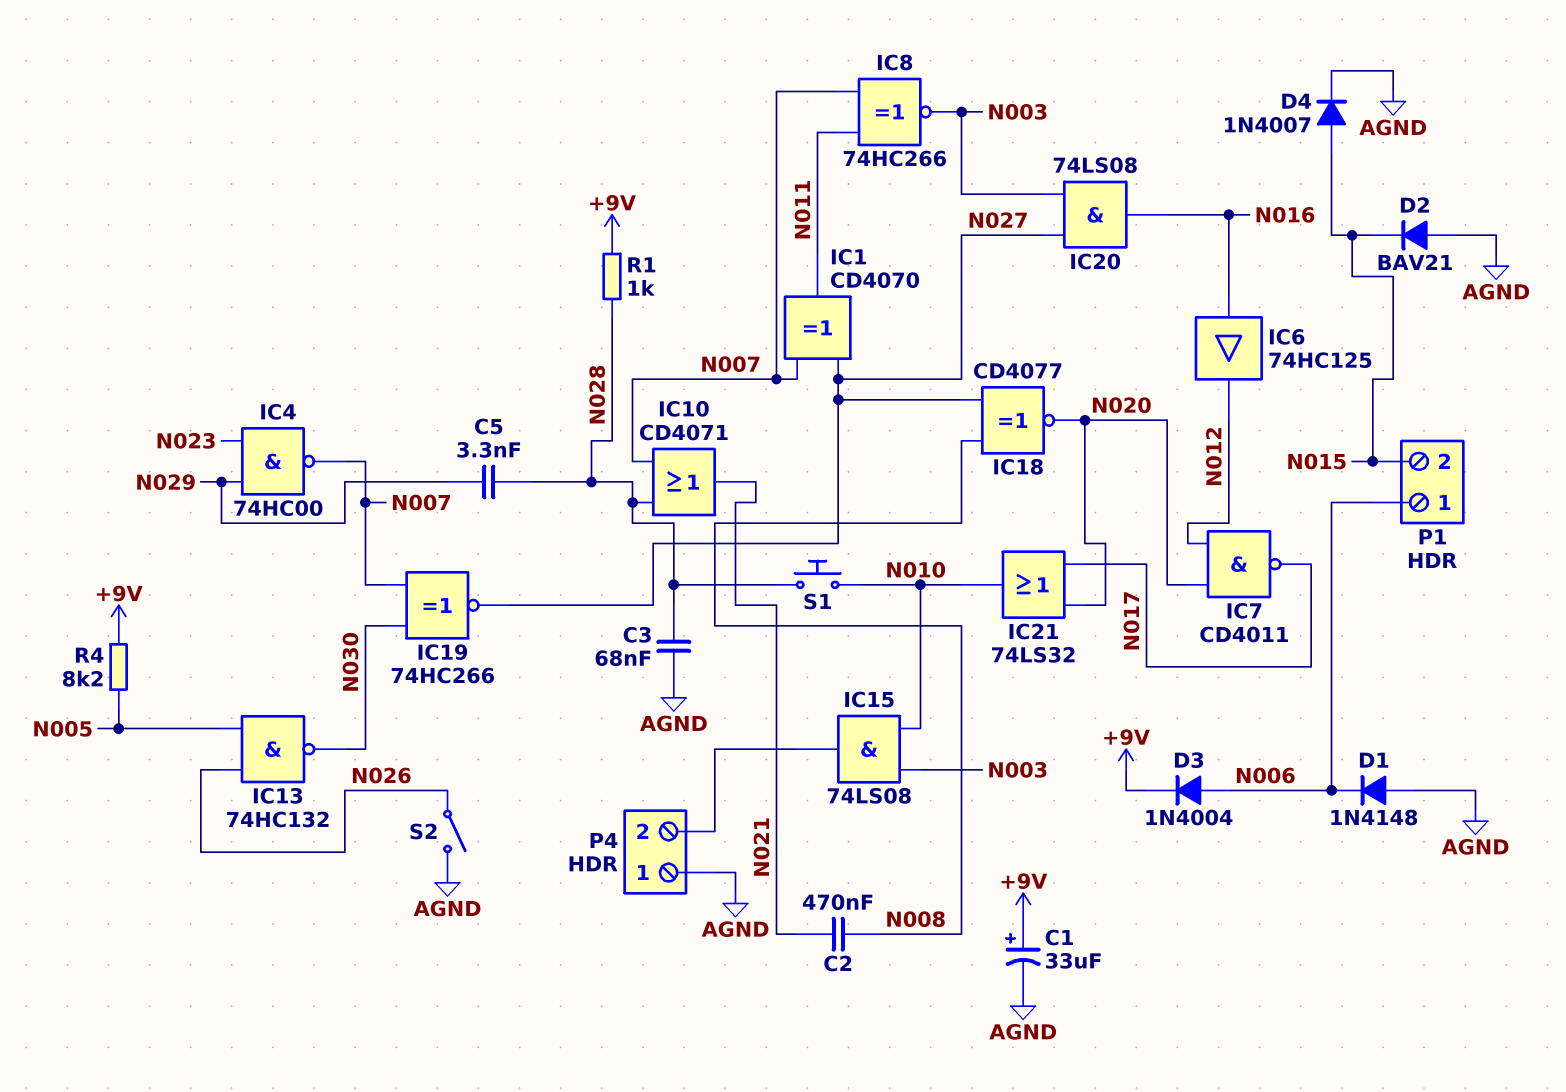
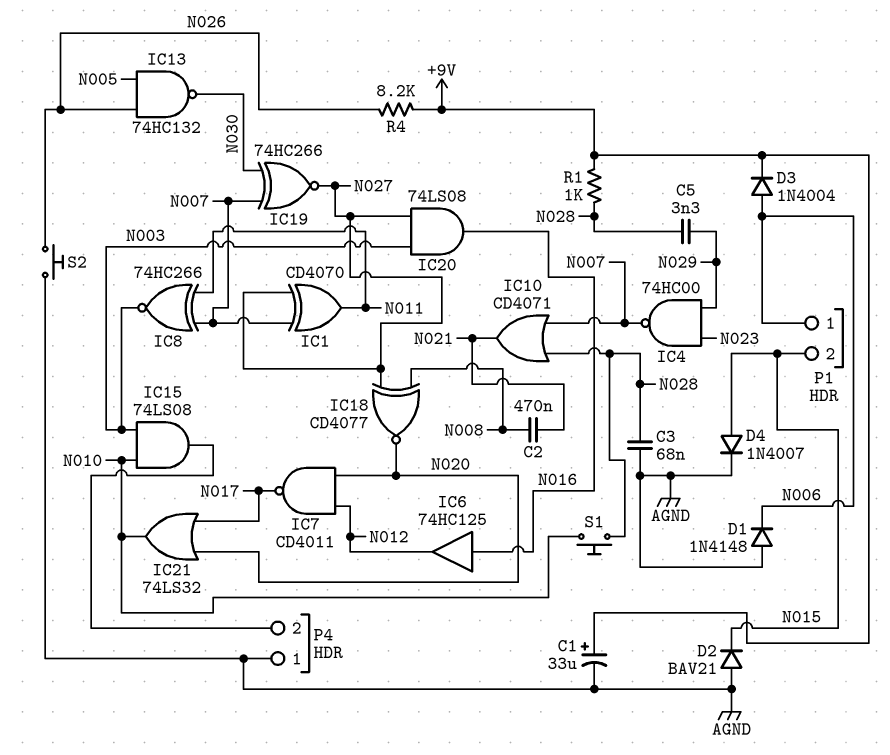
R4: 8.2k (+9V, N005) -> 8.2k (+9V, N026)
S2: switch (AGND, N026) -> button (AGND, N026)

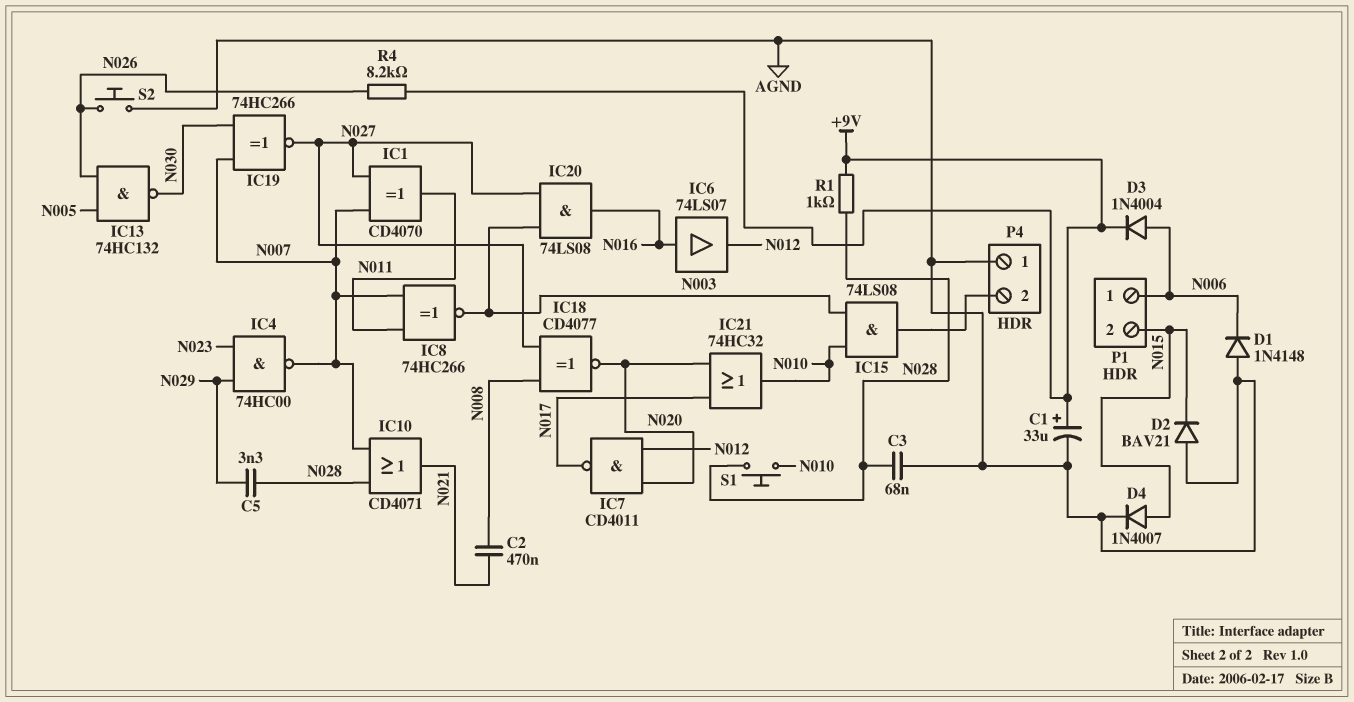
IC6: buffer 74HC125 (in N016, out N012) -> buffer 74LS07 (in N016, out N012)
IC21: OR 74LS32 (in N017, in N020, out N010) -> OR 74HC32 (in N017, in N020, out N010)

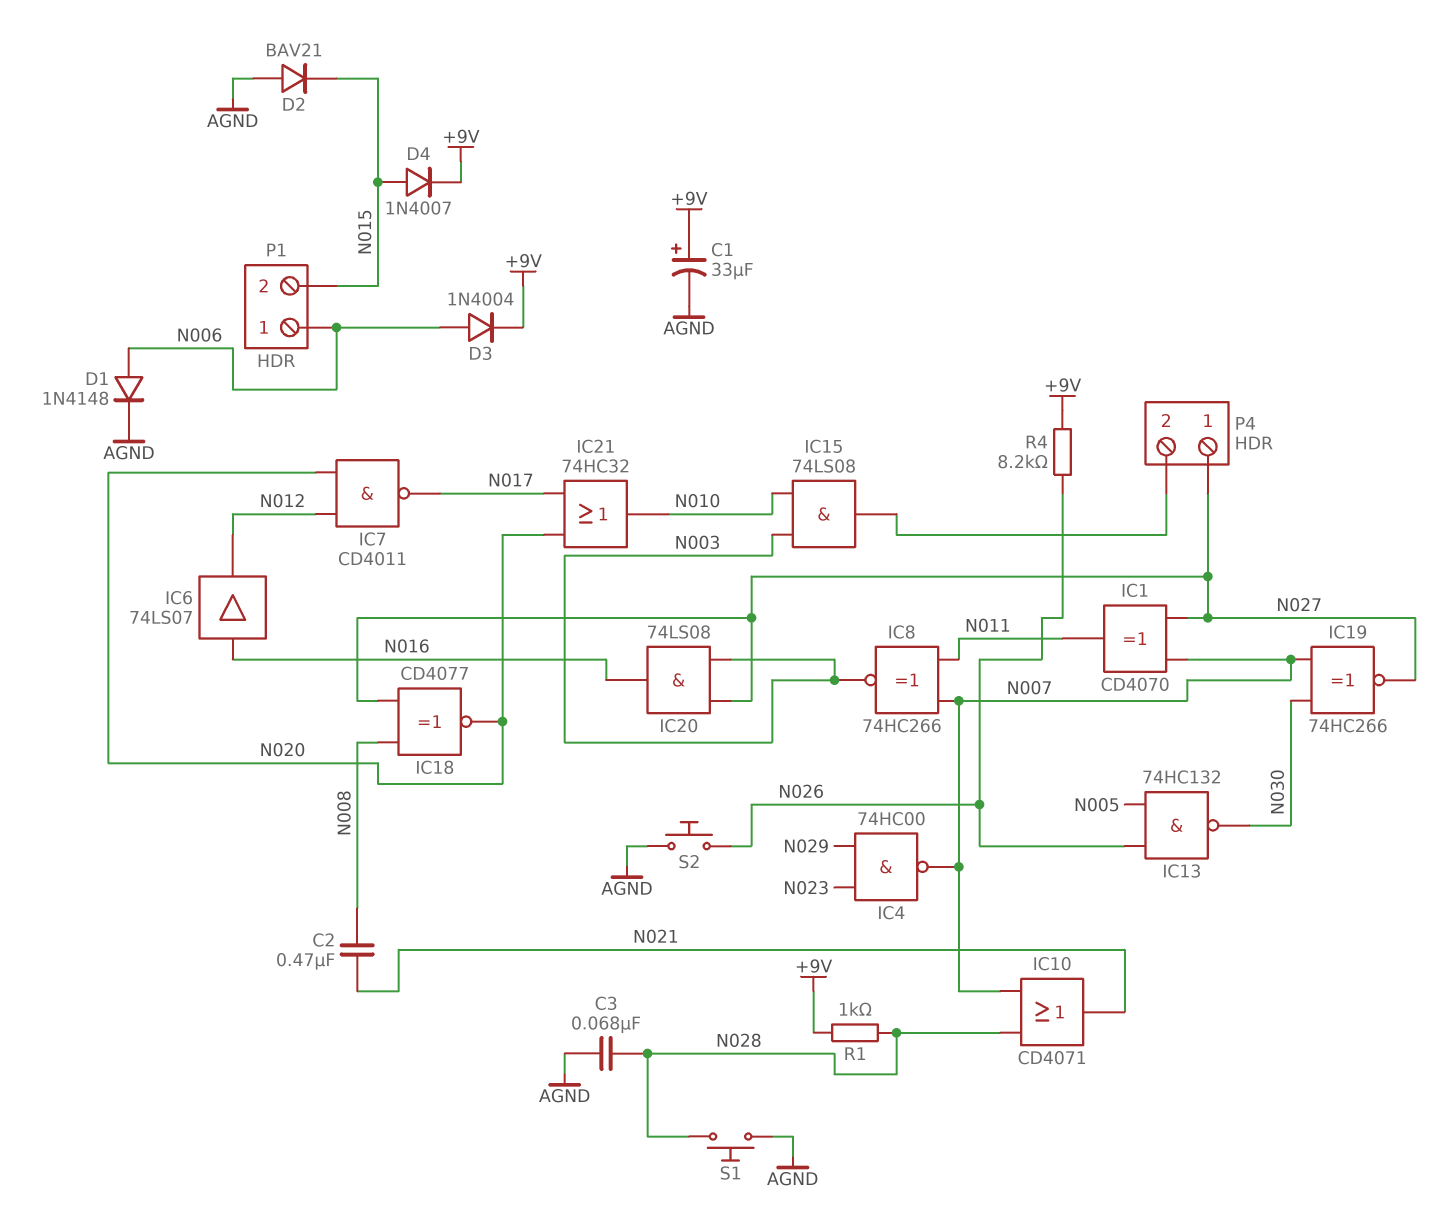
C5: 3.3nF (N028, N029) -> none
D1: diode 1N4148 (A AGND, K N006) -> diode 1N4148 (A N006, K AGND)
D4: diode 1N4007 (A N015, K AGND) -> diode 1N4007 (A N015, K +9V)
P4 pin 1: AGND -> N027
S1: button (N010, N028) -> button (AGND, N028)

